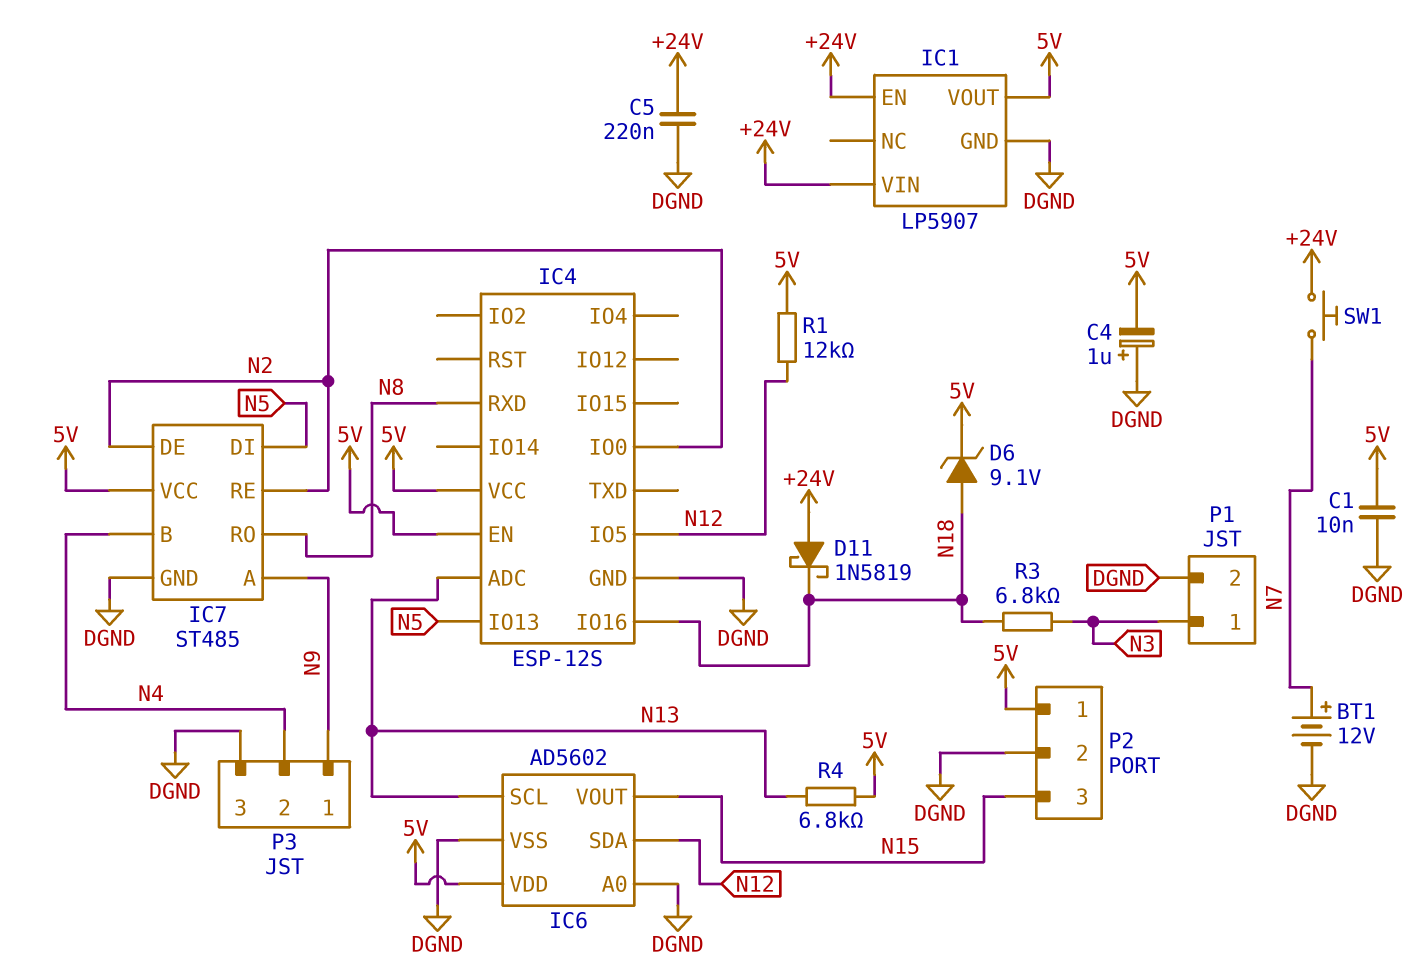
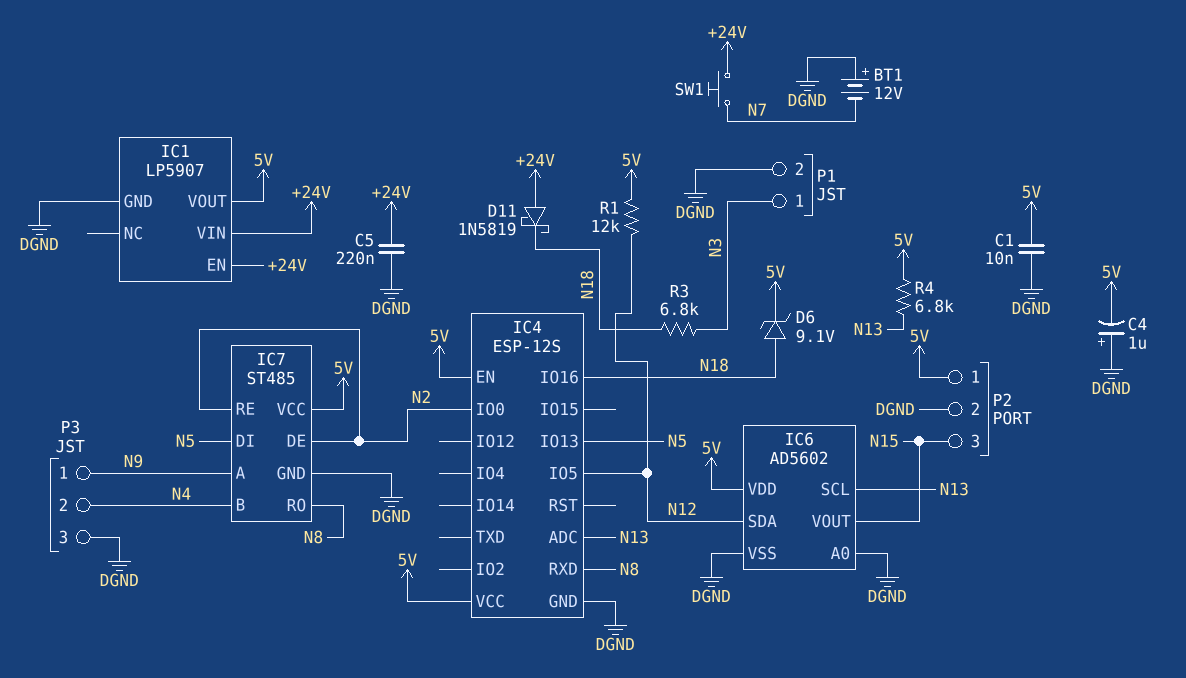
BT1: 12V (plus N7, minus DGND) -> 12V (plus DGND, minus N7)

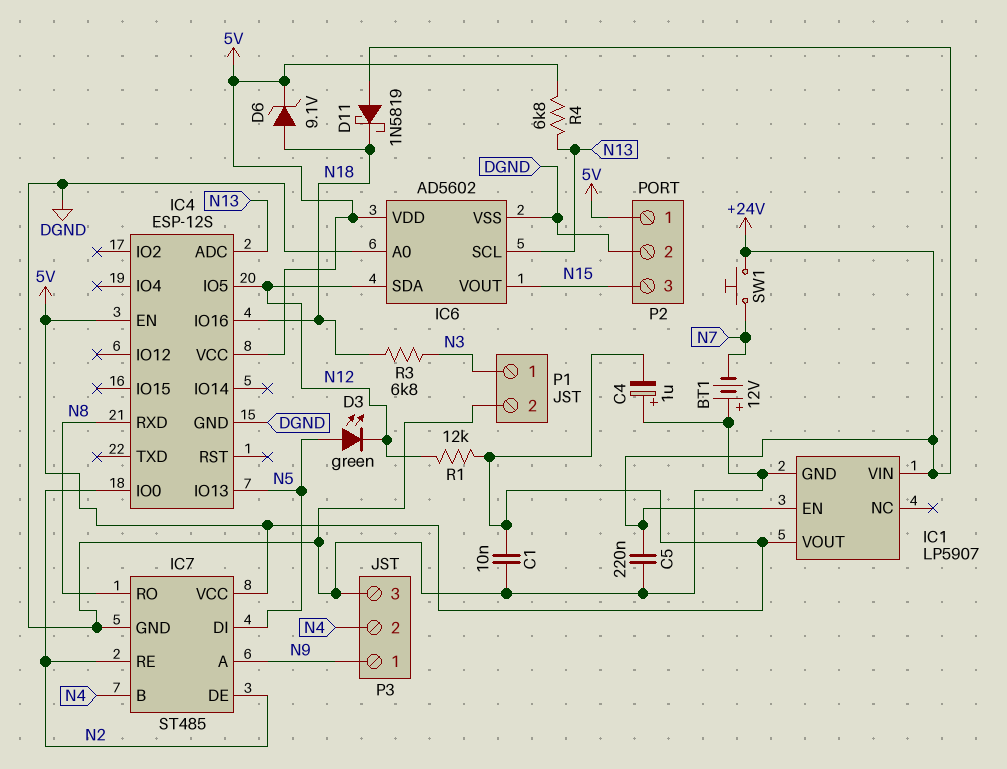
D3: none -> LED green (A N5, K N12)

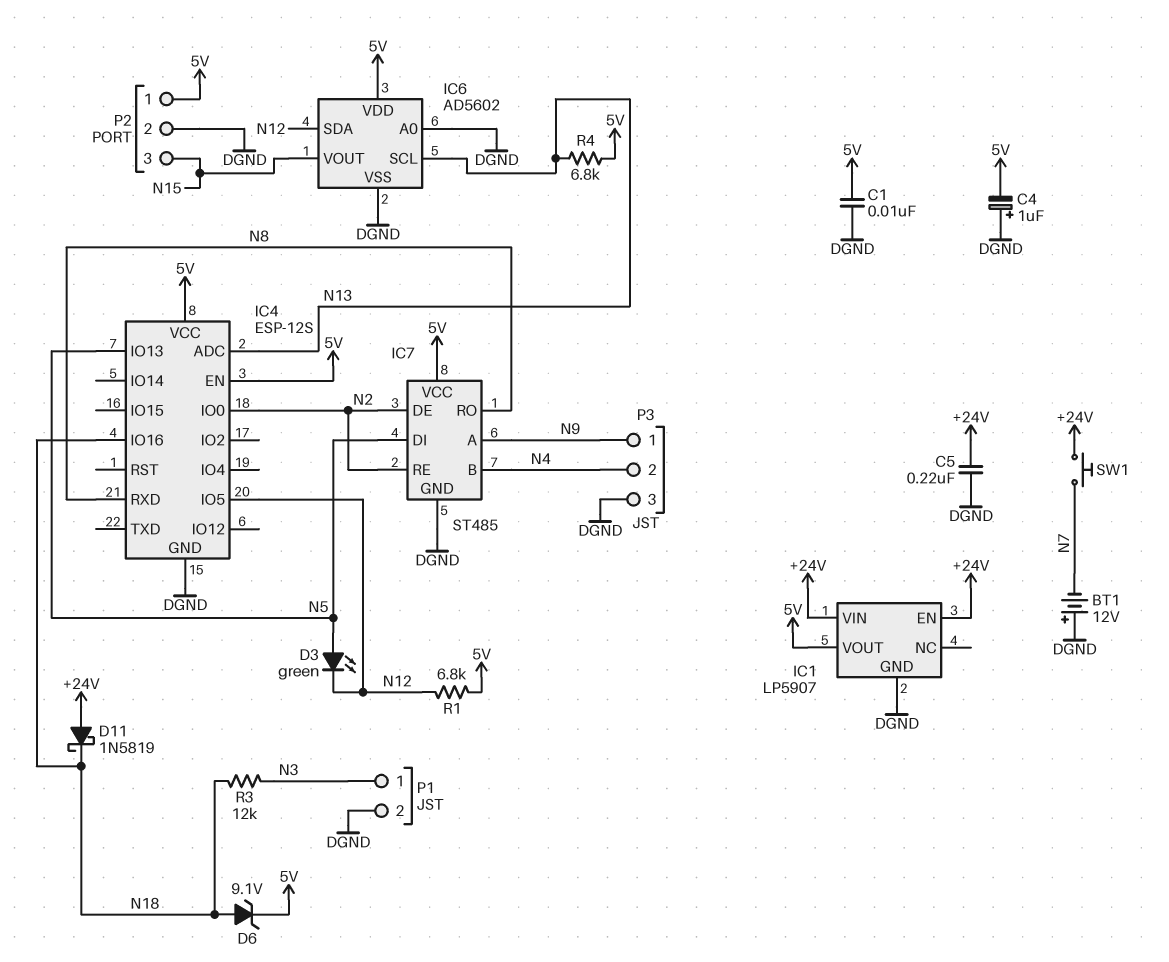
R1: 12k (5V, N12) -> 6.8k (5V, N12)
R3: 6.8k (N3, N18) -> 12k (N3, N18)

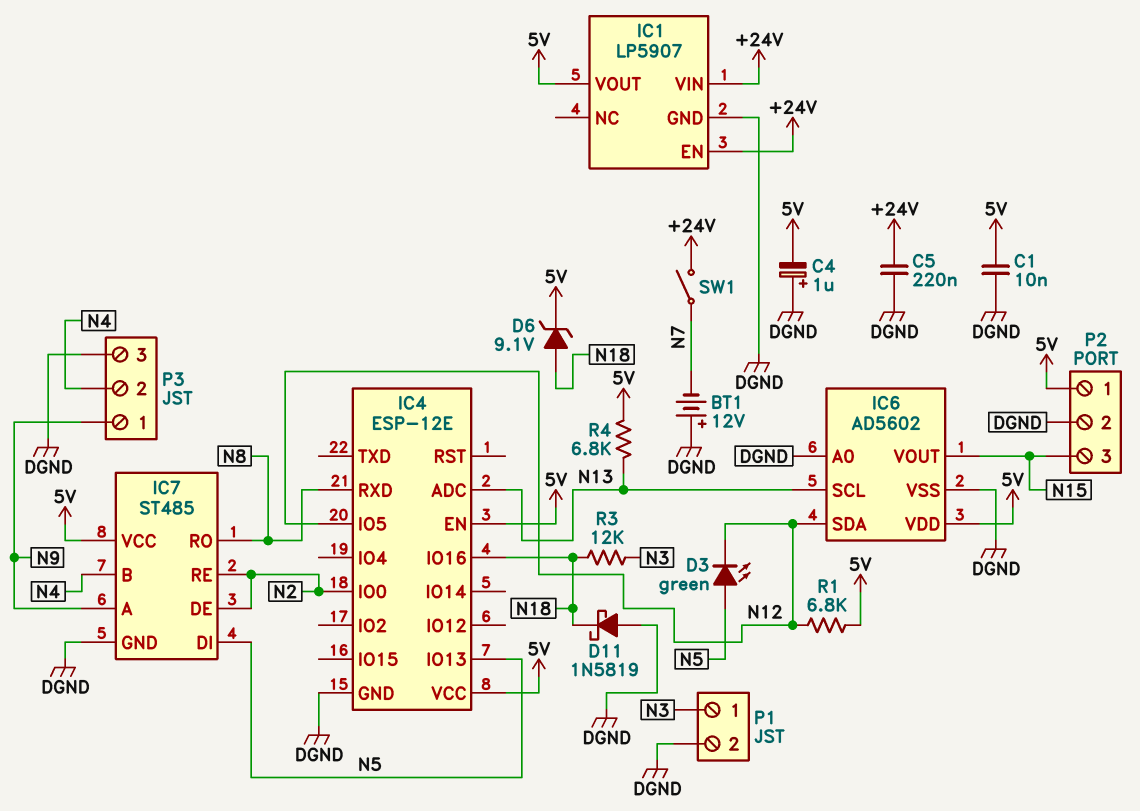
D11: schottky 1N5819 (A +24V, K N18) -> schottky 1N5819 (A DGND, K N18)
IC4: ESP-12S -> ESP-12E
SW1: button (+24V, N7) -> switch (+24V, N7)

